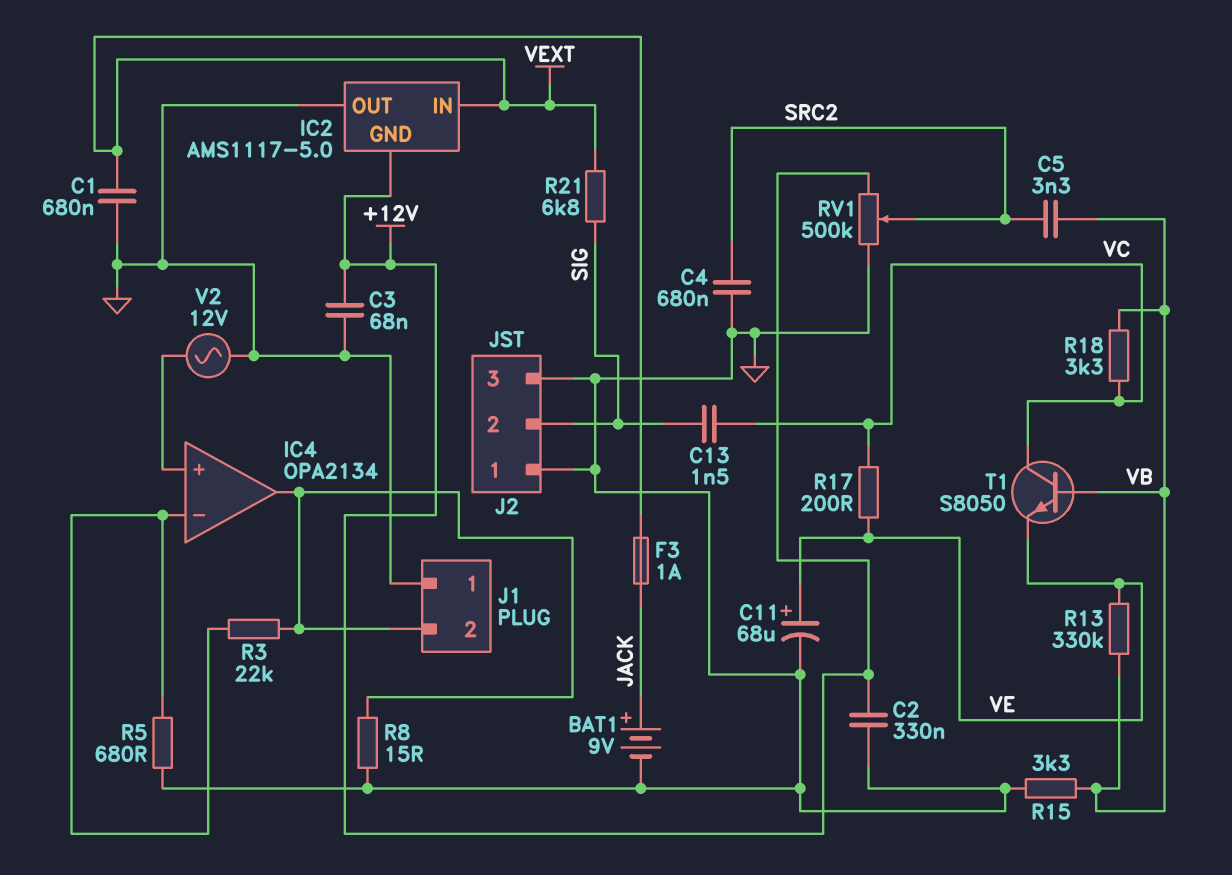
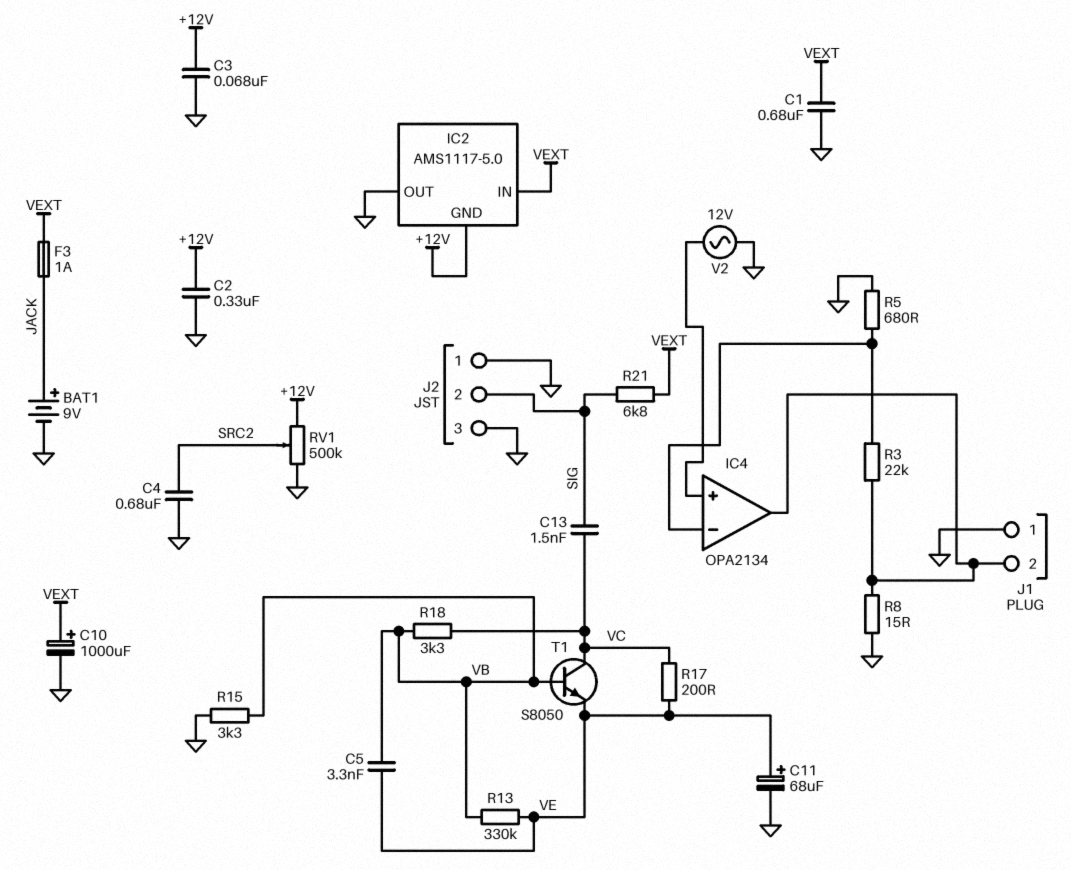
C5: 3.3nF (SRC2, VB) -> 3.3nF (VB, VE)
C10: none -> 1000uF (plus VEXT, minus GND)

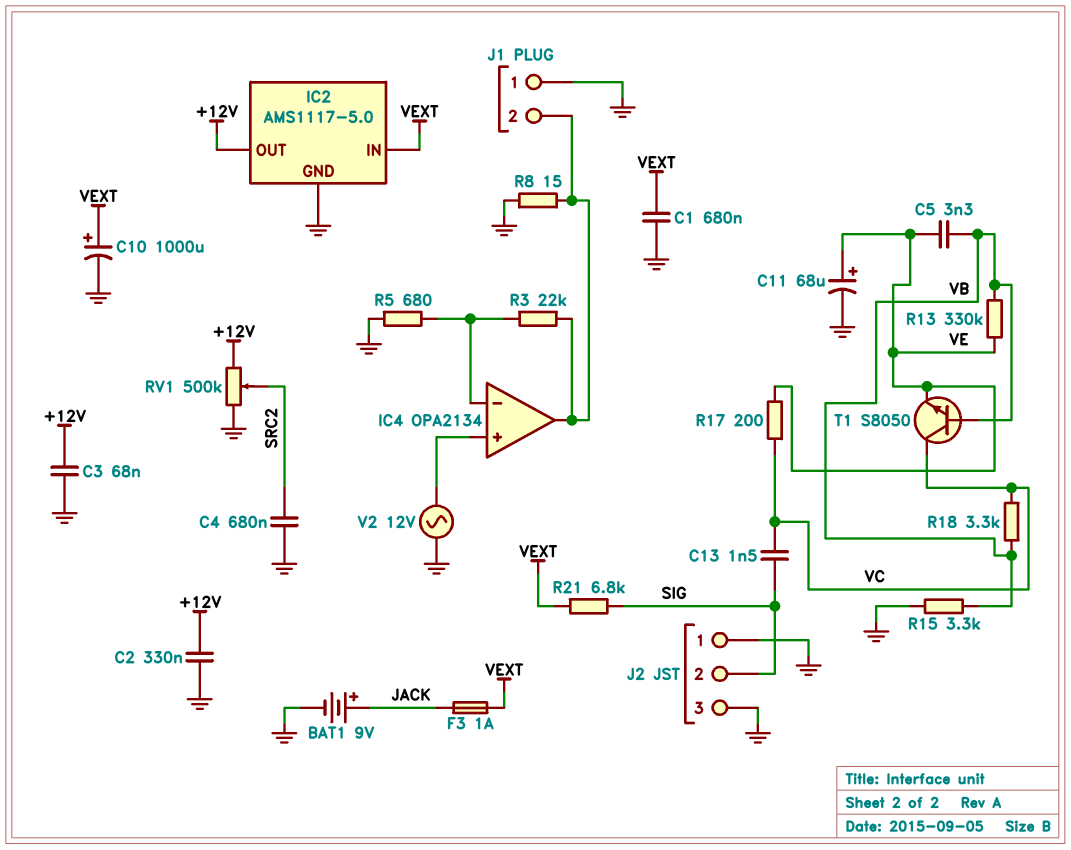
IC2 pin GND: +12V -> GND
IC2 pin OUT: GND -> +12V

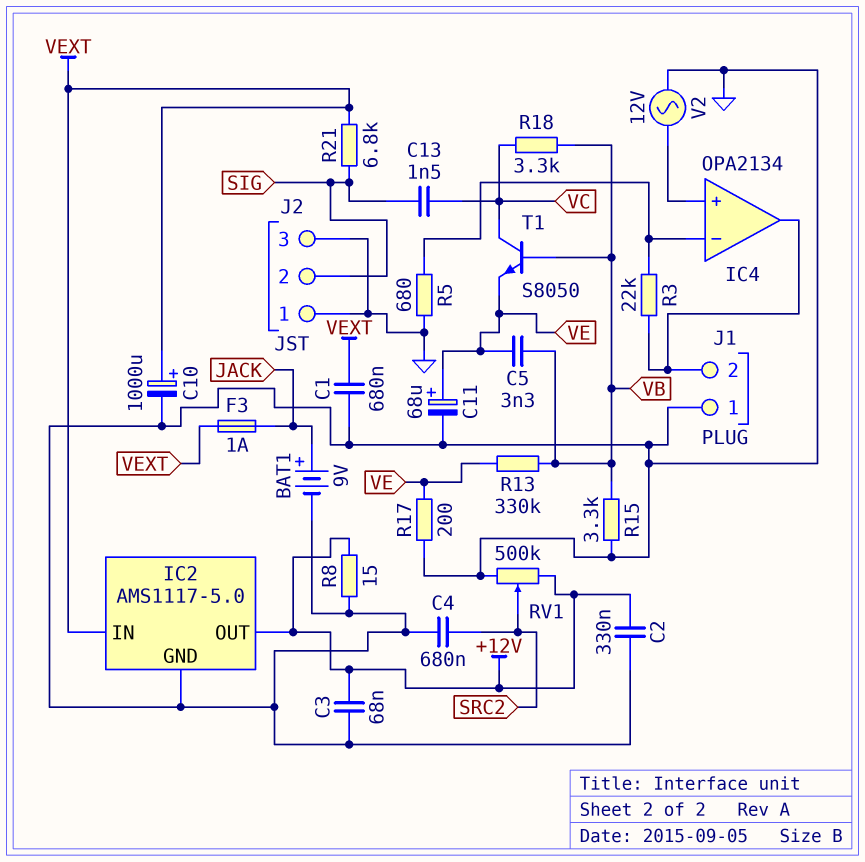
R8: 15 (GND, IC4/out) -> 15 (+12V, GND)
R17: 200 (VC, VE) -> 200 (GND, VE)

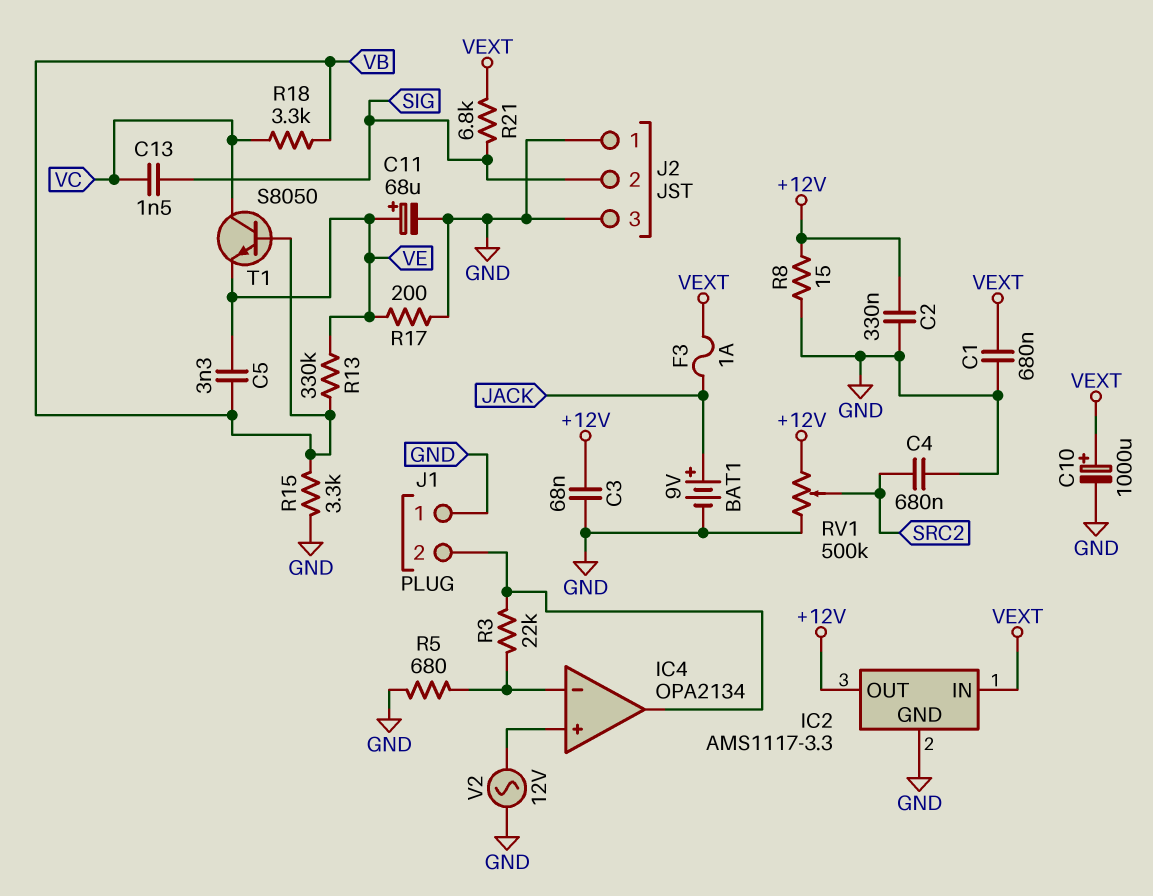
IC2: AMS1117-5.0 -> AMS1117-3.3

